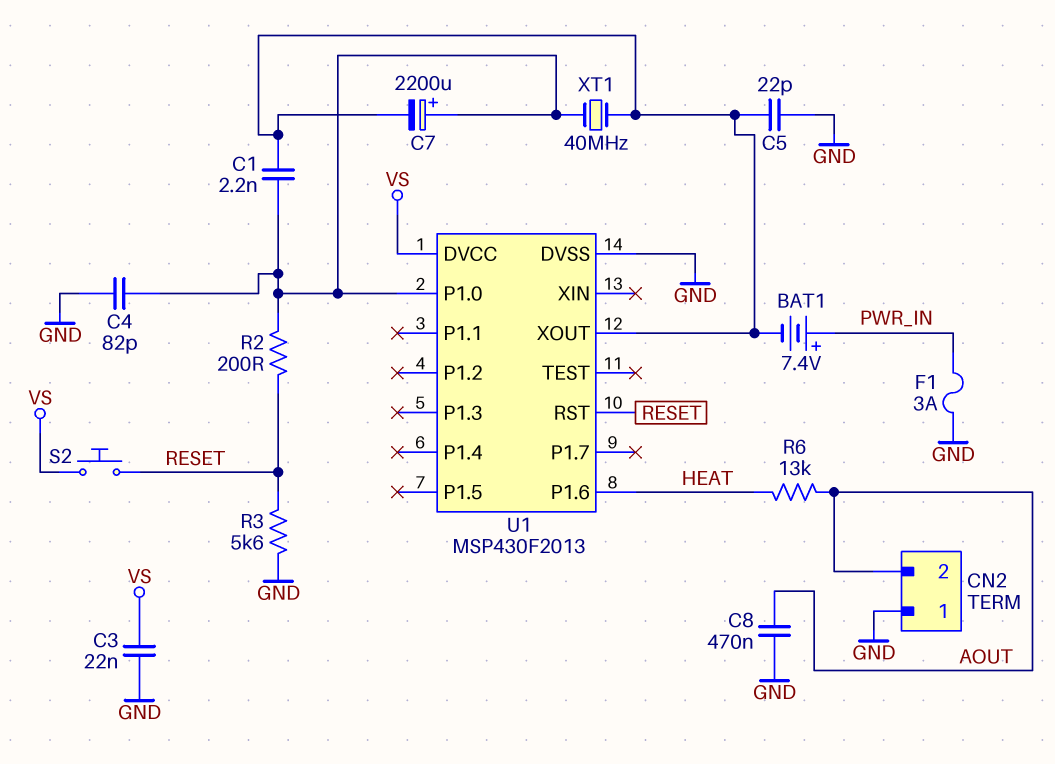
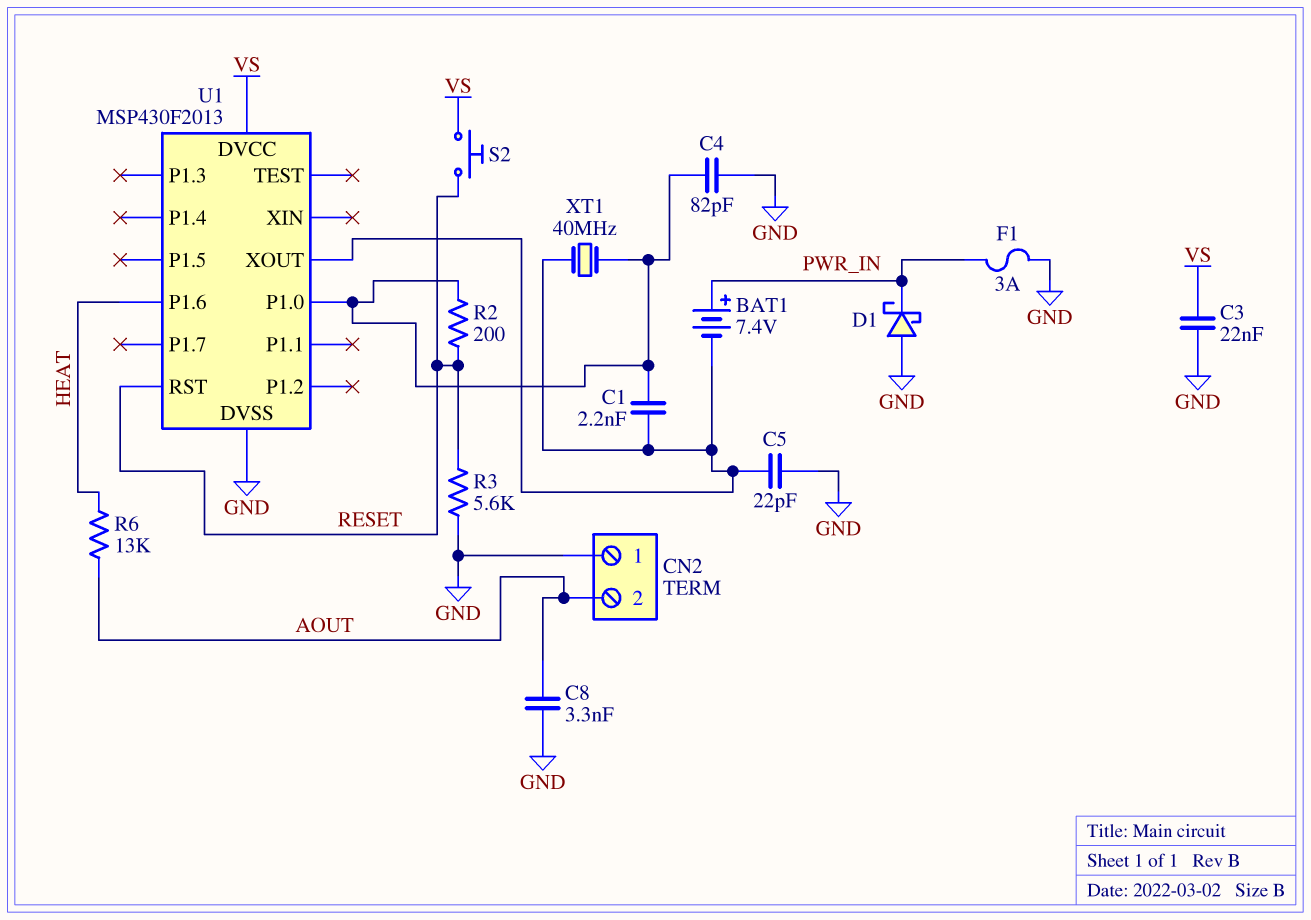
C7: 2200uF (plus U1/P1.0, minus U1/XOUT) -> none
C8: 470nF (AOUT, GND) -> 3.3nF (AOUT, GND)
D1: none -> schottky (A GND, K PWR_IN)

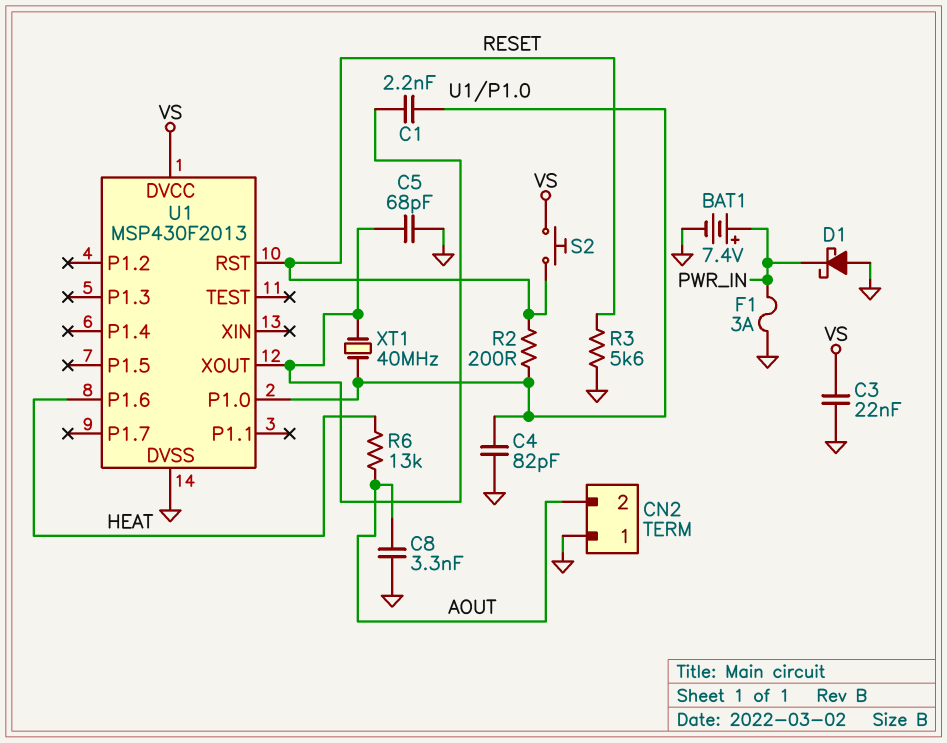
BAT1: 7.4V (plus PWR_IN, minus U1/XOUT) -> 7.4V (plus PWR_IN, minus GND)
C5: 22pF (GND, U1/XOUT) -> 68pF (GND, U1/XOUT)

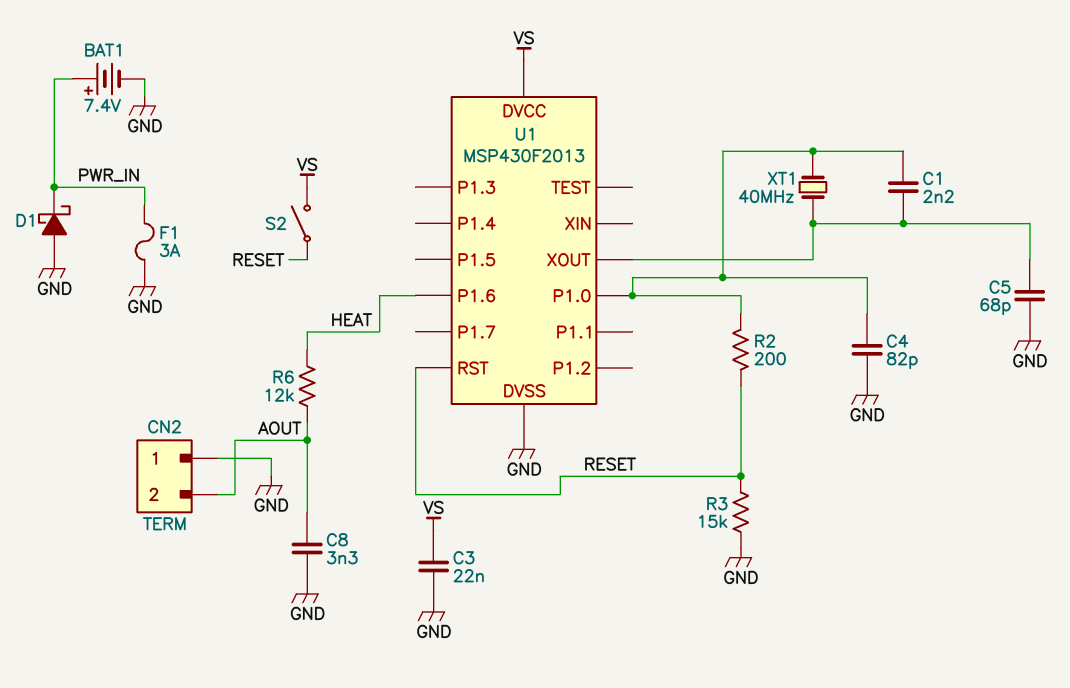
R3: 5.6k (GND, RESET) -> 15k (GND, RESET)
R6: 13k (AOUT, HEAT) -> 12k (AOUT, HEAT)
S2: button (RESET, VS) -> switch (RESET, VS)

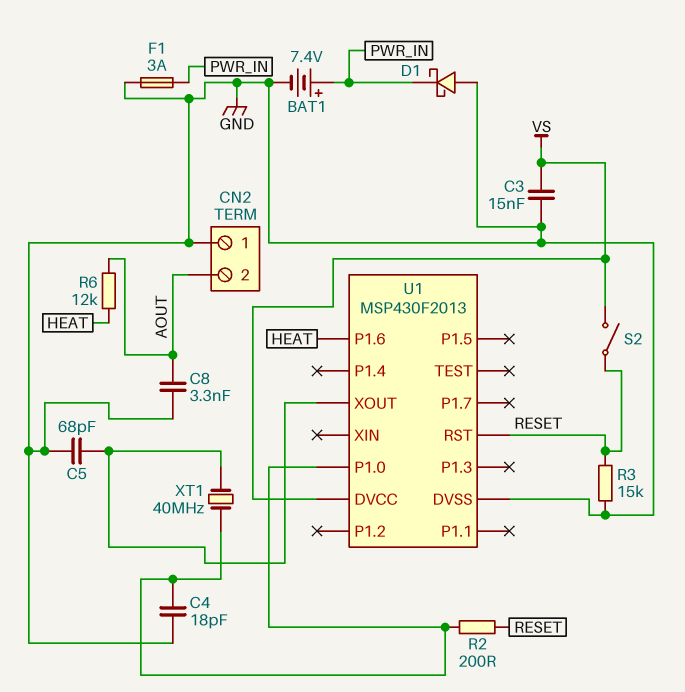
C1: 2.2nF (U1/P1.0, U1/XOUT) -> none
C3: 22nF (GND, VS) -> 15nF (GND, VS)
C4: 82pF (GND, U1/P1.0) -> 18pF (GND, U1/P1.0)

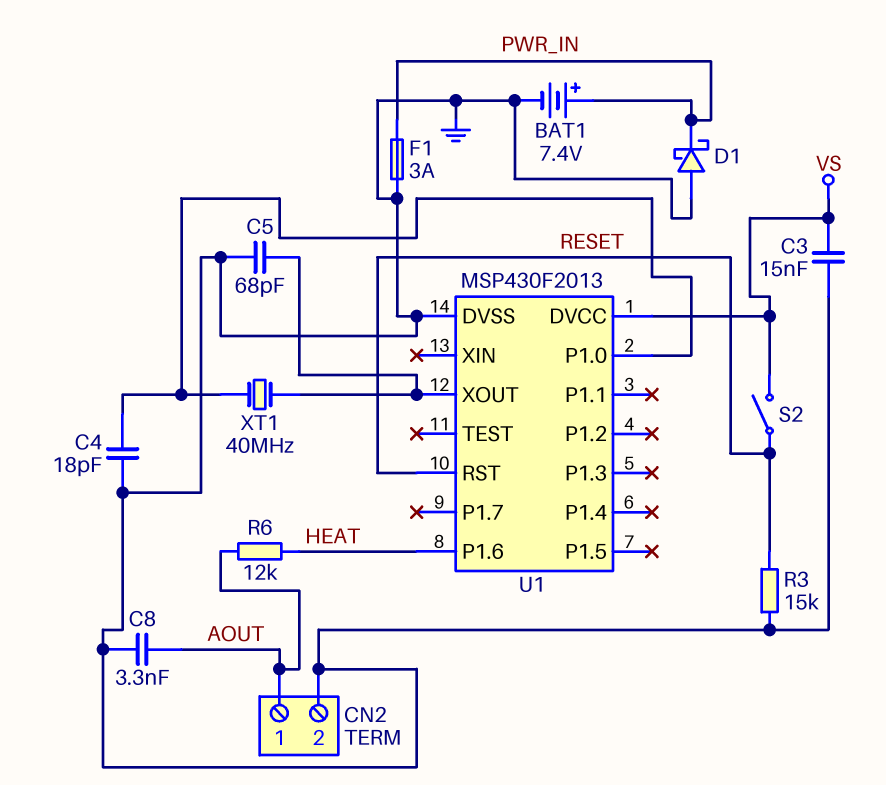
CN2 pin 1: GND -> AOUT
CN2 pin 2: AOUT -> GND
R2: 200 (RESET, U1/P1.0) -> none

